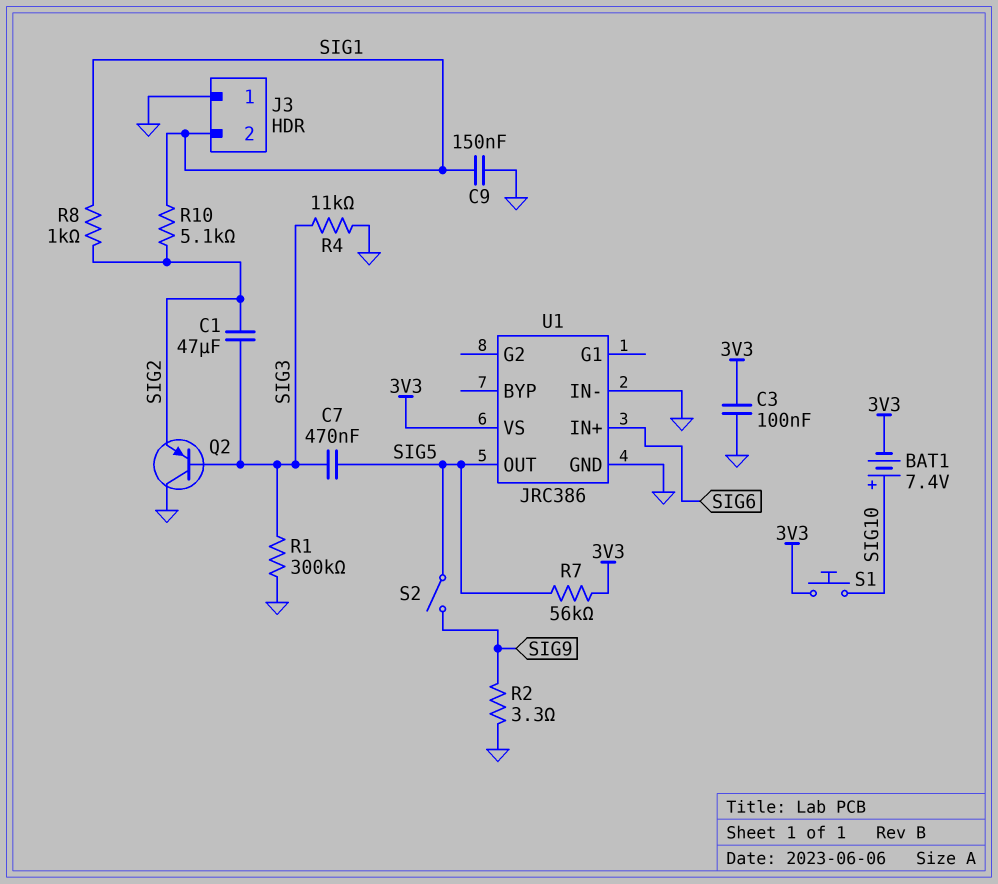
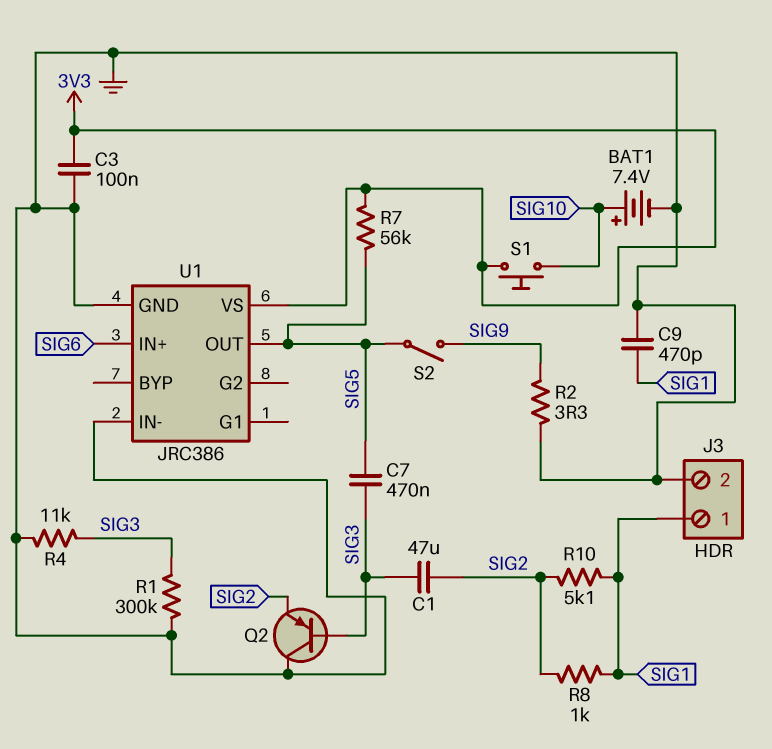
BAT1: 7.4V (plus SIG10, minus 3V3) -> 7.4V (plus SIG10, minus GND)
C9: 150nF (GND, SIG1) -> 470pF (GND, SIG1)
J3 pin 1: GND -> SIG1
J3 pin 2: SIG1 -> GND

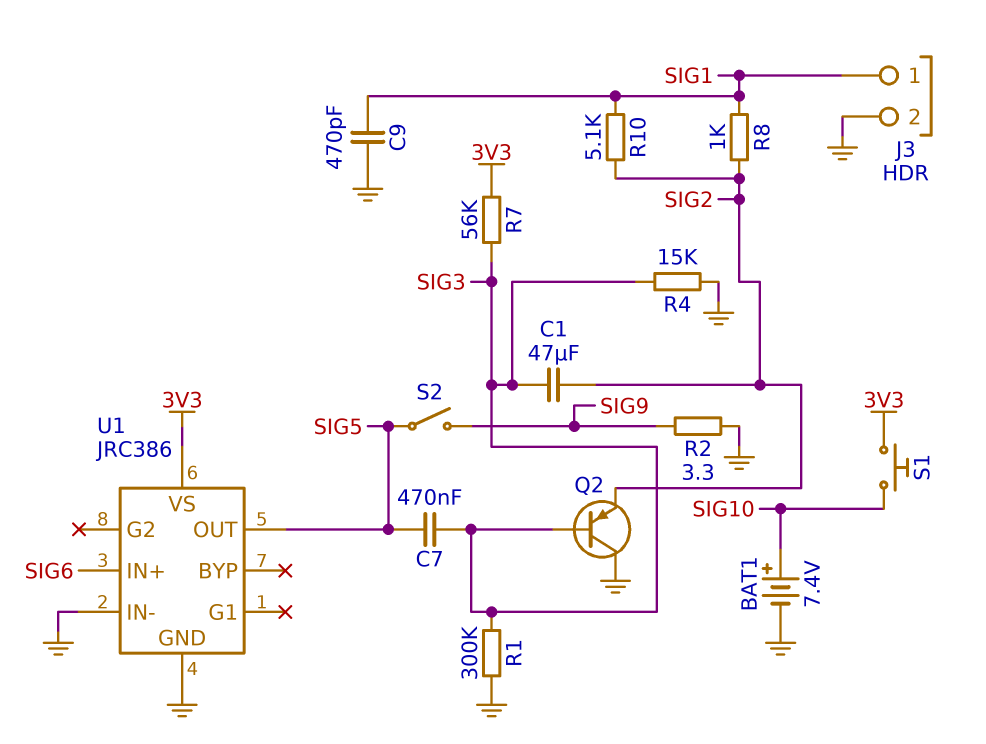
C3: 100nF (3V3, GND) -> none
R4: 11k (GND, SIG3) -> 15k (GND, SIG3)
R7: 56k (3V3, SIG5) -> 56k (3V3, SIG3)

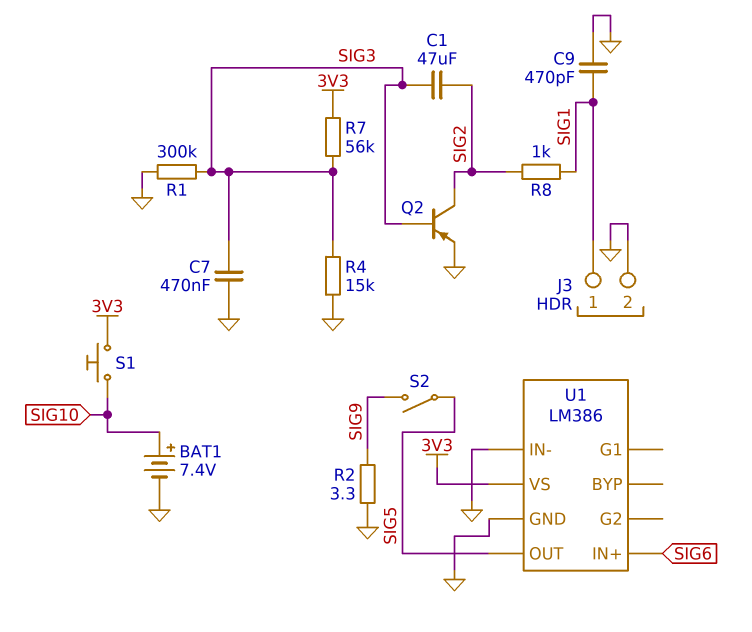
C7: 470nF (SIG3, SIG5) -> 470nF (GND, SIG3)
Q2: PNP (B SIG3, C GND, E SIG2) -> PNP (B SIG3, C SIG2, E GND)
R10: 5.1k (SIG1, SIG2) -> none
U1: JRC386 -> LM386

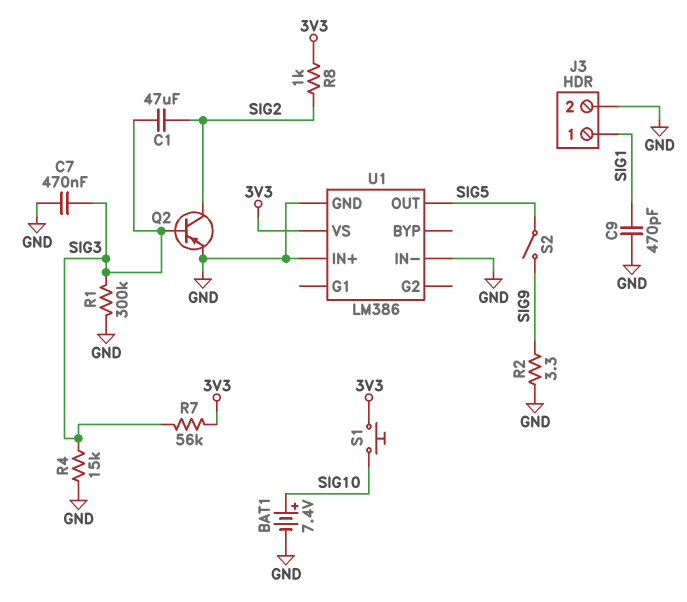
R8: 1k (SIG1, SIG2) -> 1k (3V3, SIG2)
U1 pin IN+: SIG6 -> GND

